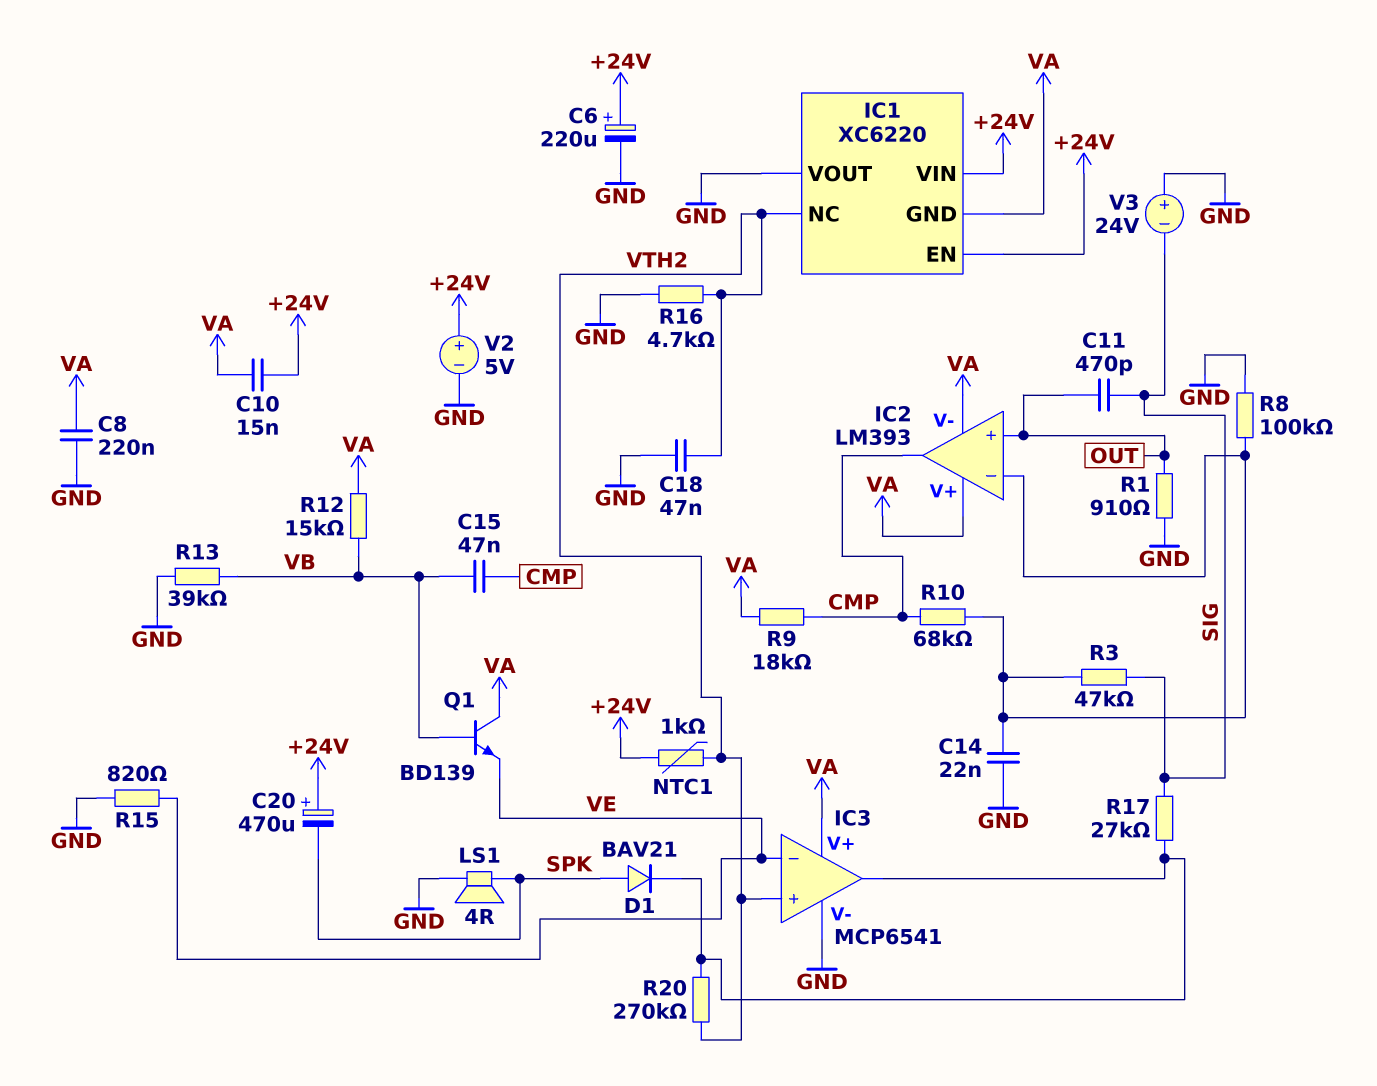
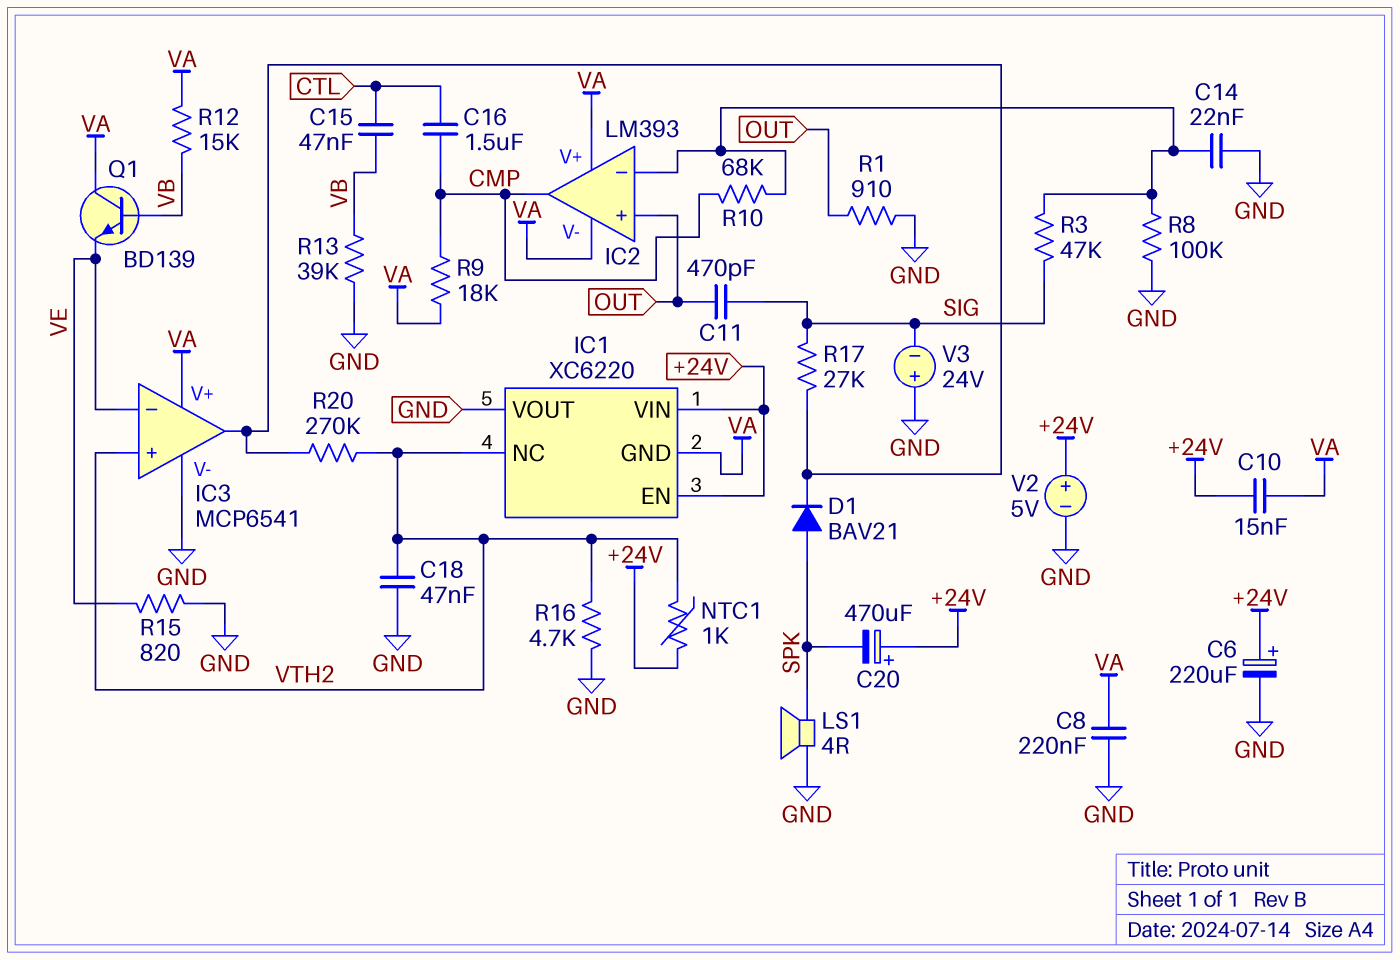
C15: 47nF (CMP, VB) -> 47nF (CTL, VB)
C16: none -> 1.5uF (CMP, CTL)

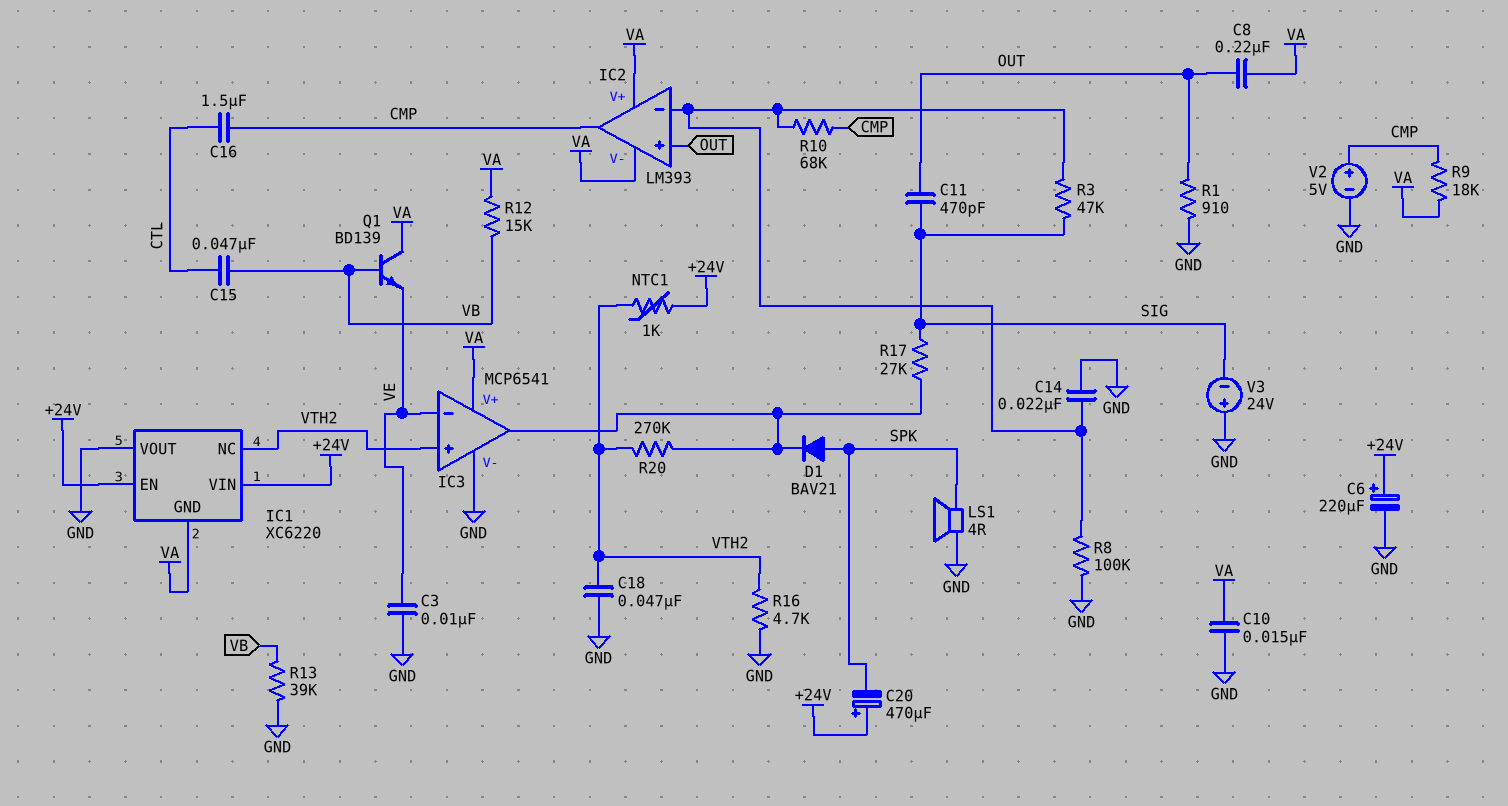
C3: none -> 10nF (GND, VE)
C8: 220nF (GND, VA) -> 220nF (OUT, VA)
C10: 15nF (+24V, VA) -> 15nF (GND, VA)
R15: 820 (GND, VE) -> none
V2: 5V (plus +24V, minus GND) -> 5V (plus CMP, minus GND)

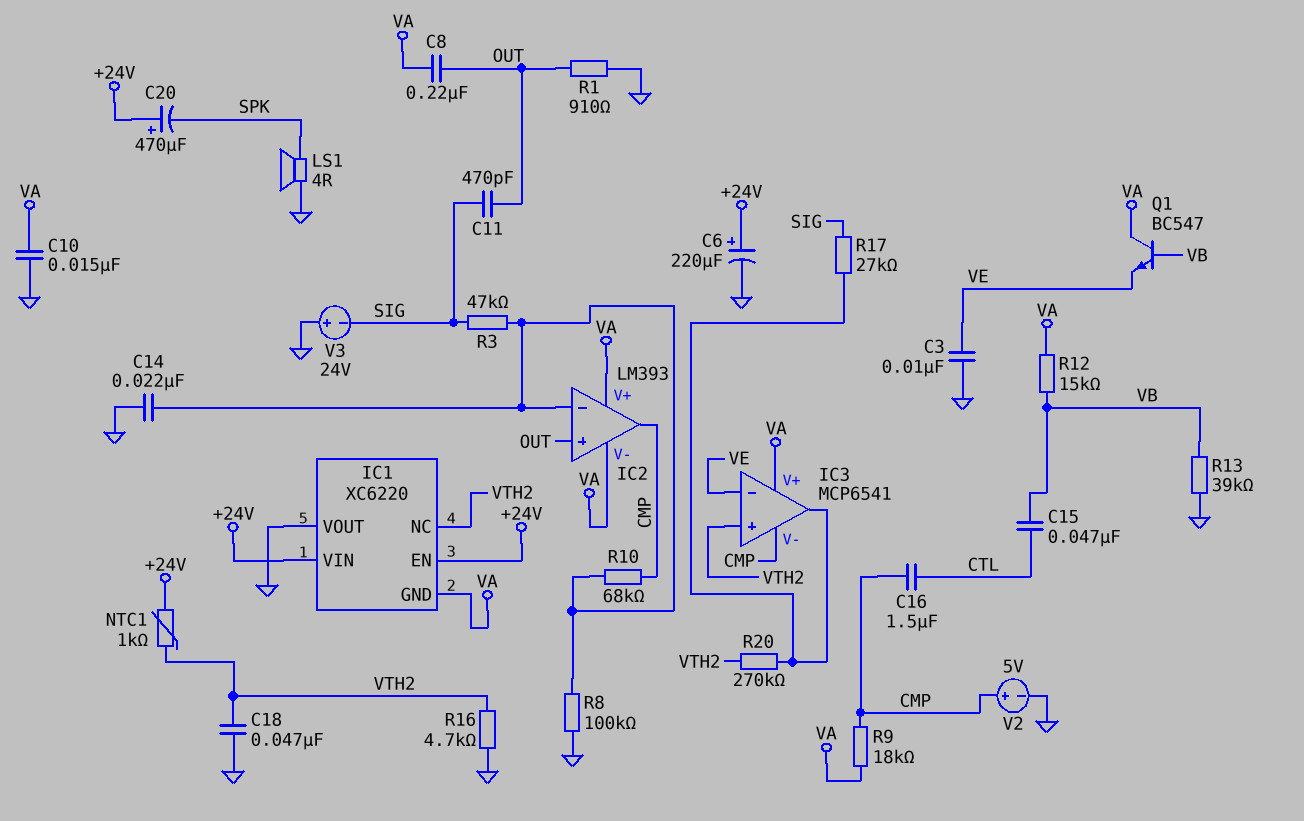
D1: diode BAV21 (A SPK, K IC3/out) -> none
IC3 pin V-: GND -> CMP
Q1: NPN BD139 (B VB, C VA, E VE) -> NPN BC547 (B VB, C VA, E VE)

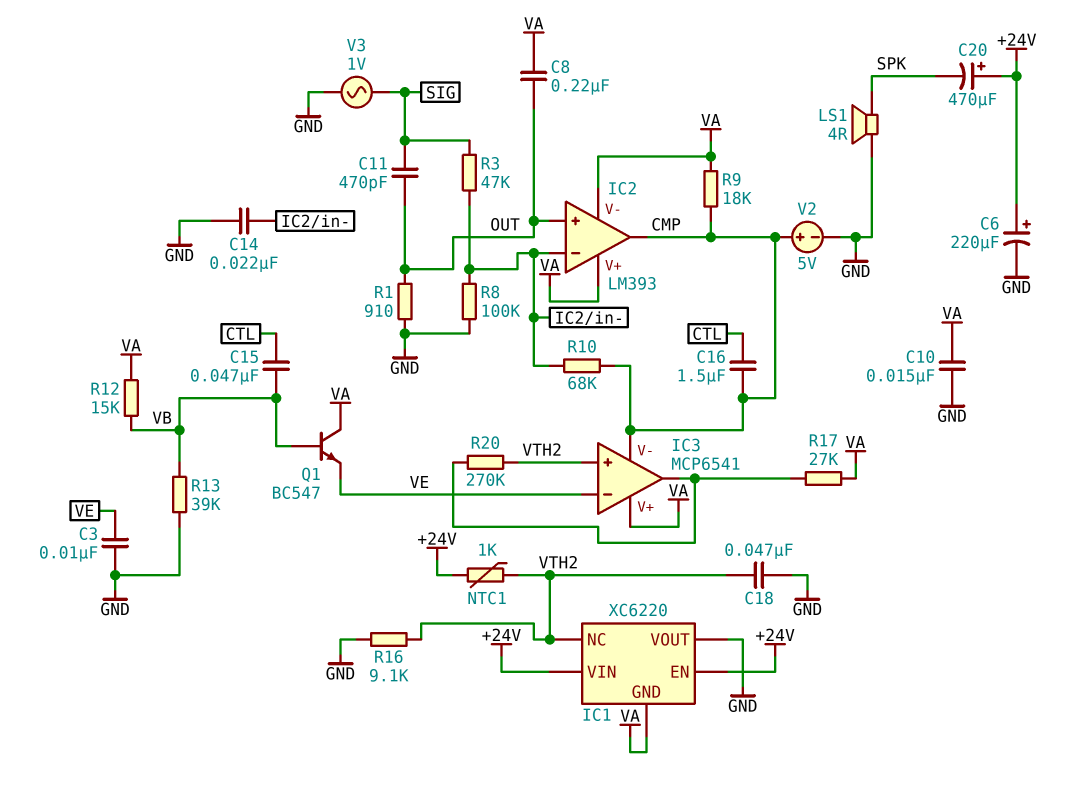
R16: 4.7k (GND, VTH2) -> 9.1k (GND, VTH2)
R17: 27k (IC3/out, SIG) -> 27k (IC3/out, VA)
V3: 24V (plus GND, minus SIG) -> AC 1V (GND, SIG)

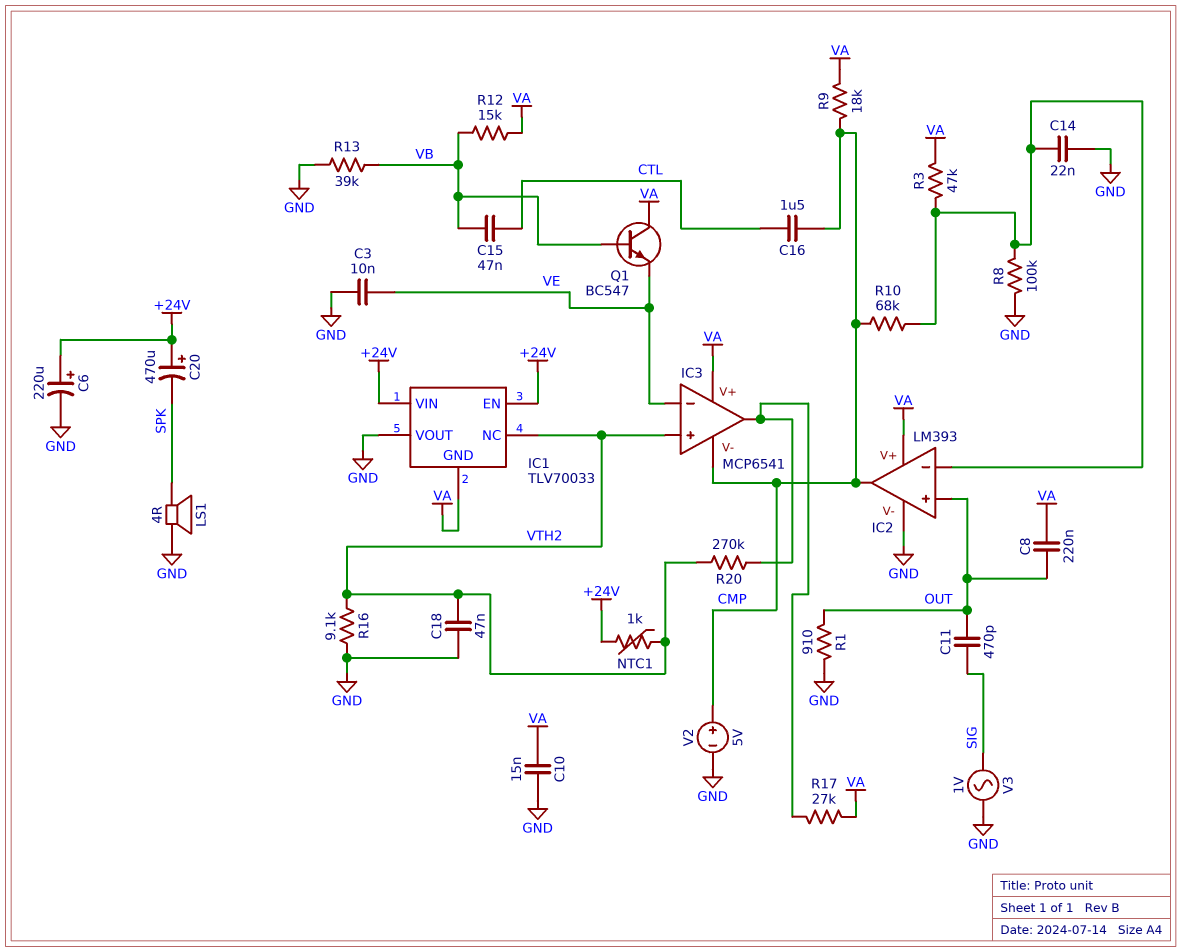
IC1: XC6220 -> TLV70033
IC2 pin V-: VA -> GND
R3: 47k (IC2/in-, SIG) -> 47k (IC2/in-, VA)

